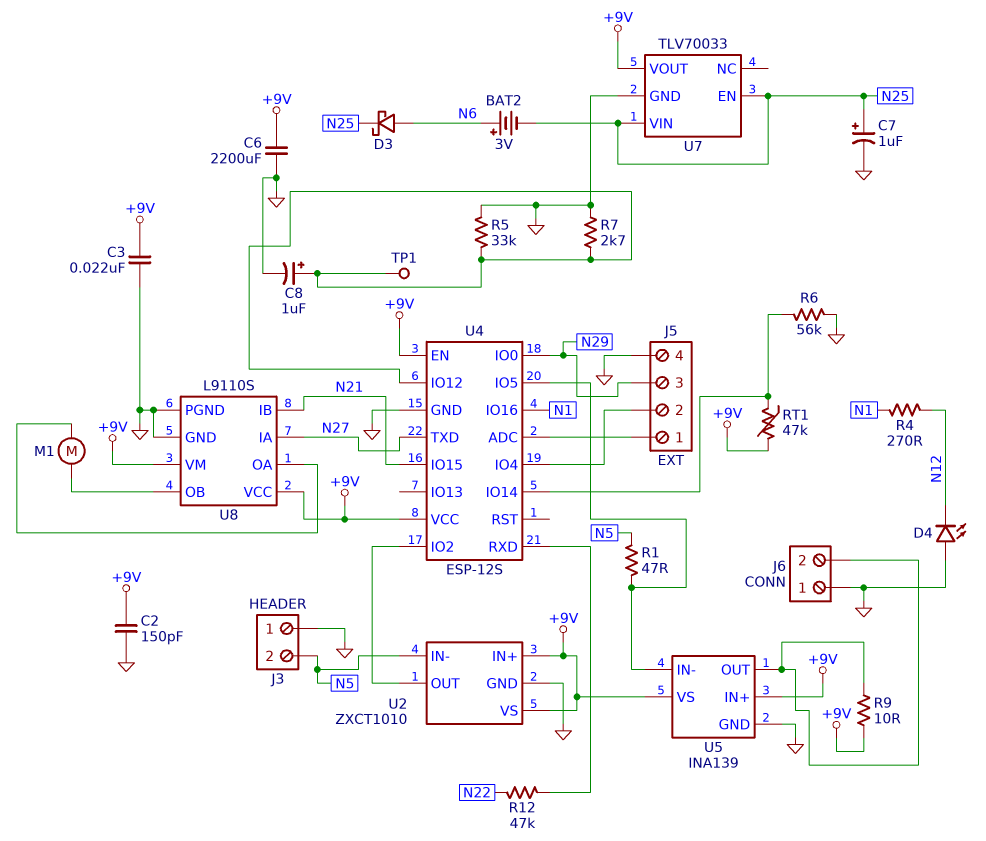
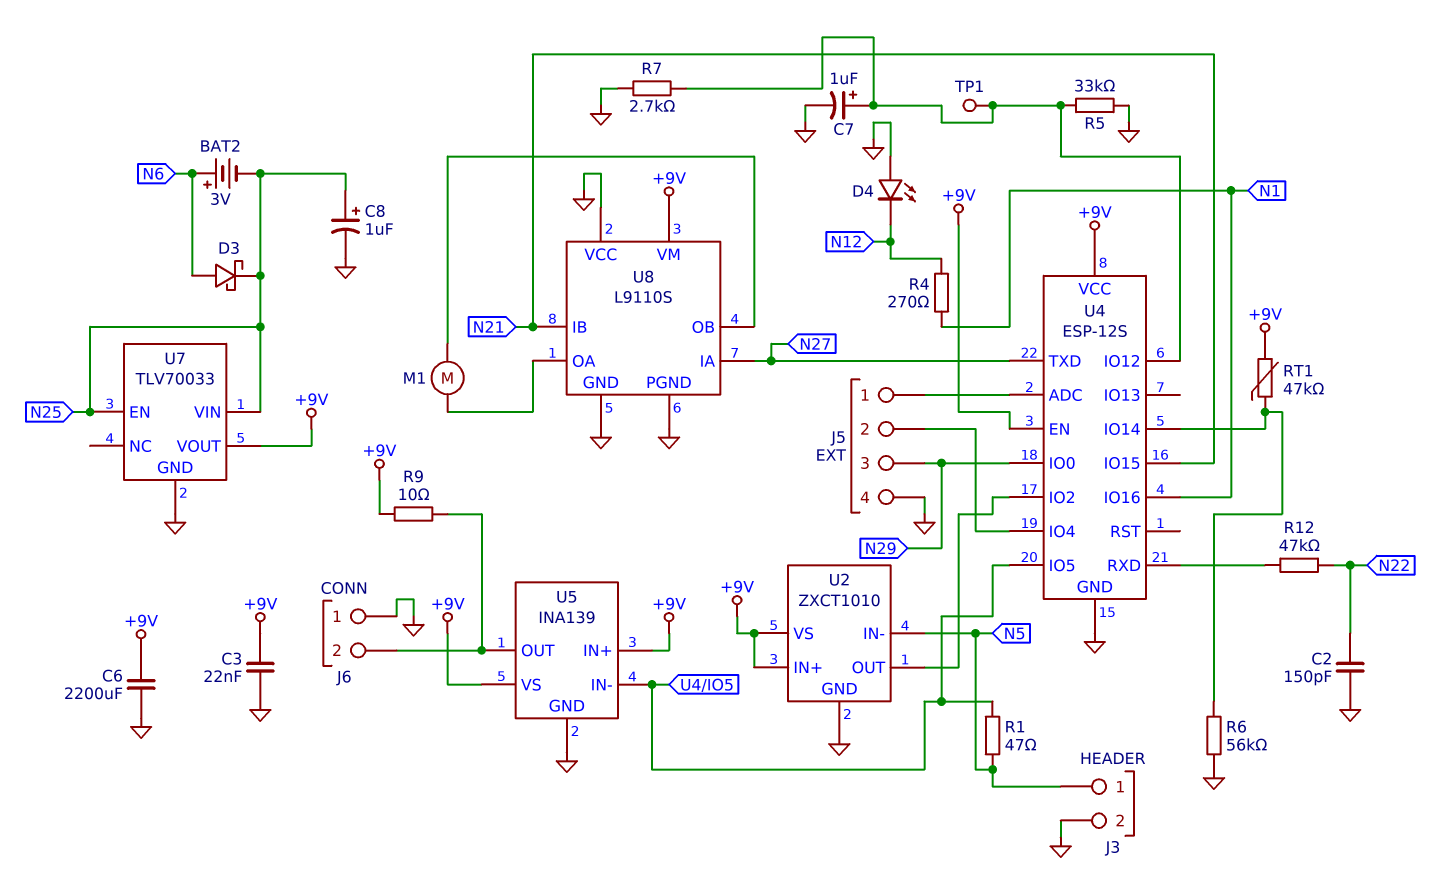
C2: 150pF (+9V, GND) -> 150pF (GND, N22)
C7: 1uF (plus N25, minus GND) -> 1uF (plus U4/IO12, minus GND)
C8: 1uF (plus U4/IO12, minus GND) -> 1uF (plus N25, minus GND)
J3 pin 1: GND -> N5
J3 pin 2: N5 -> GND
U8 pin VCC: +9V -> GND

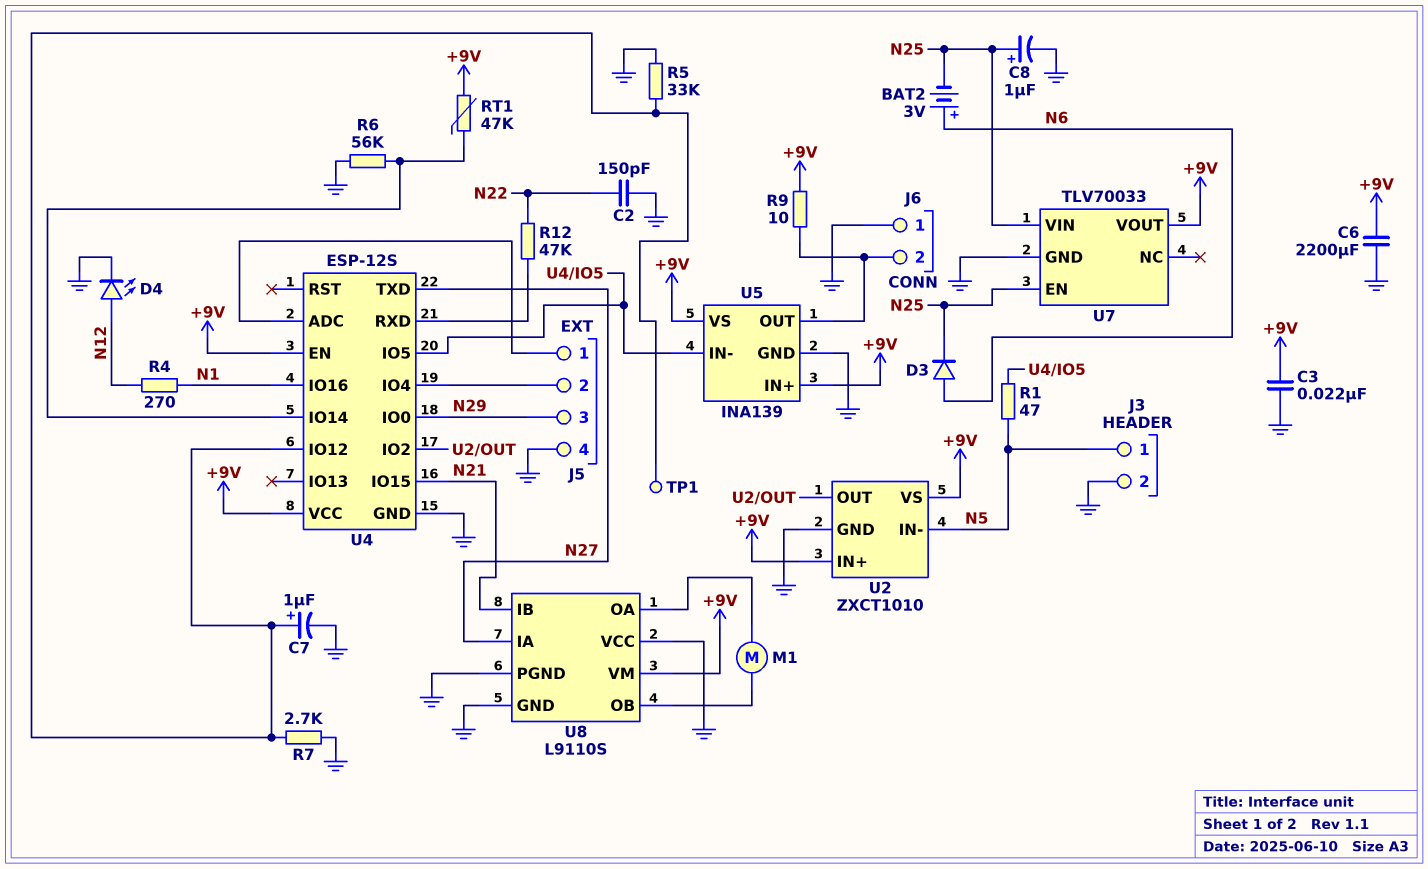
D3: schottky (A N6, K N25) -> diode (A N6, K N25)
D4: LED (A GND, K N12) -> LED (A N12, K GND)

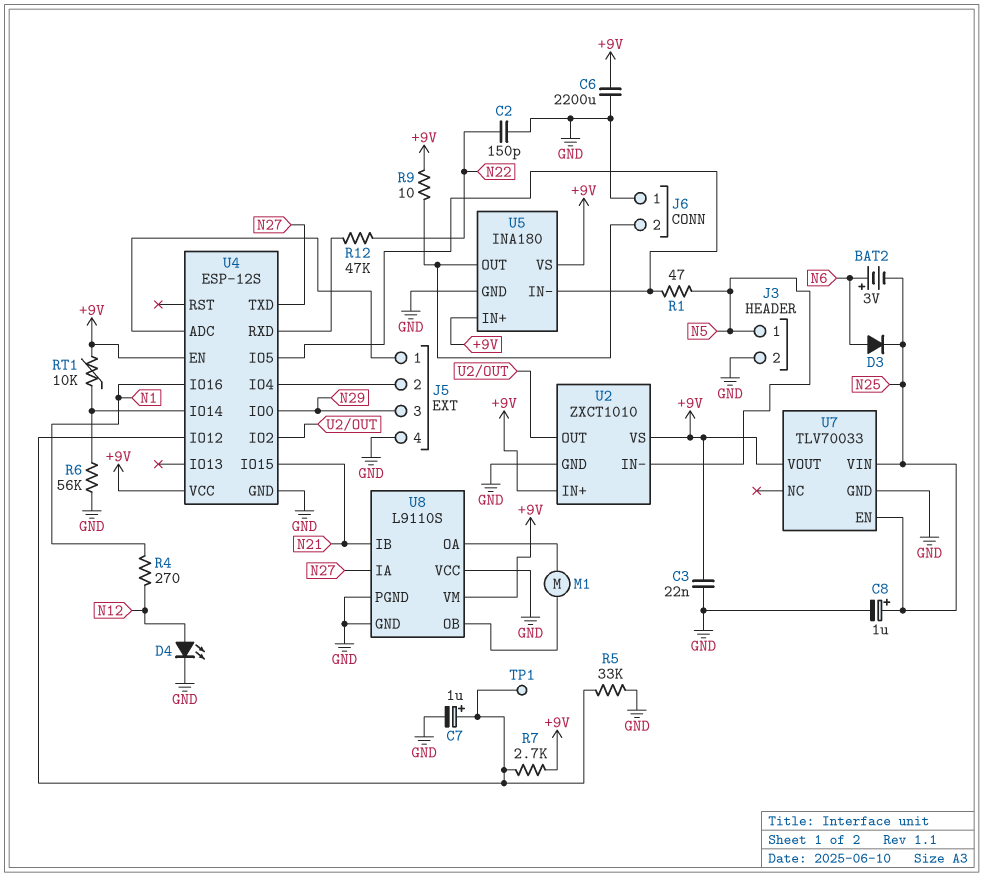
R7: 2.7k (GND, U4/IO12) -> 2.7k (+9V, U4/IO12)
RT1: 47k (+9V, U4/IO14) -> 10k (+9V, U4/IO14)
U5: INA139 -> INA180

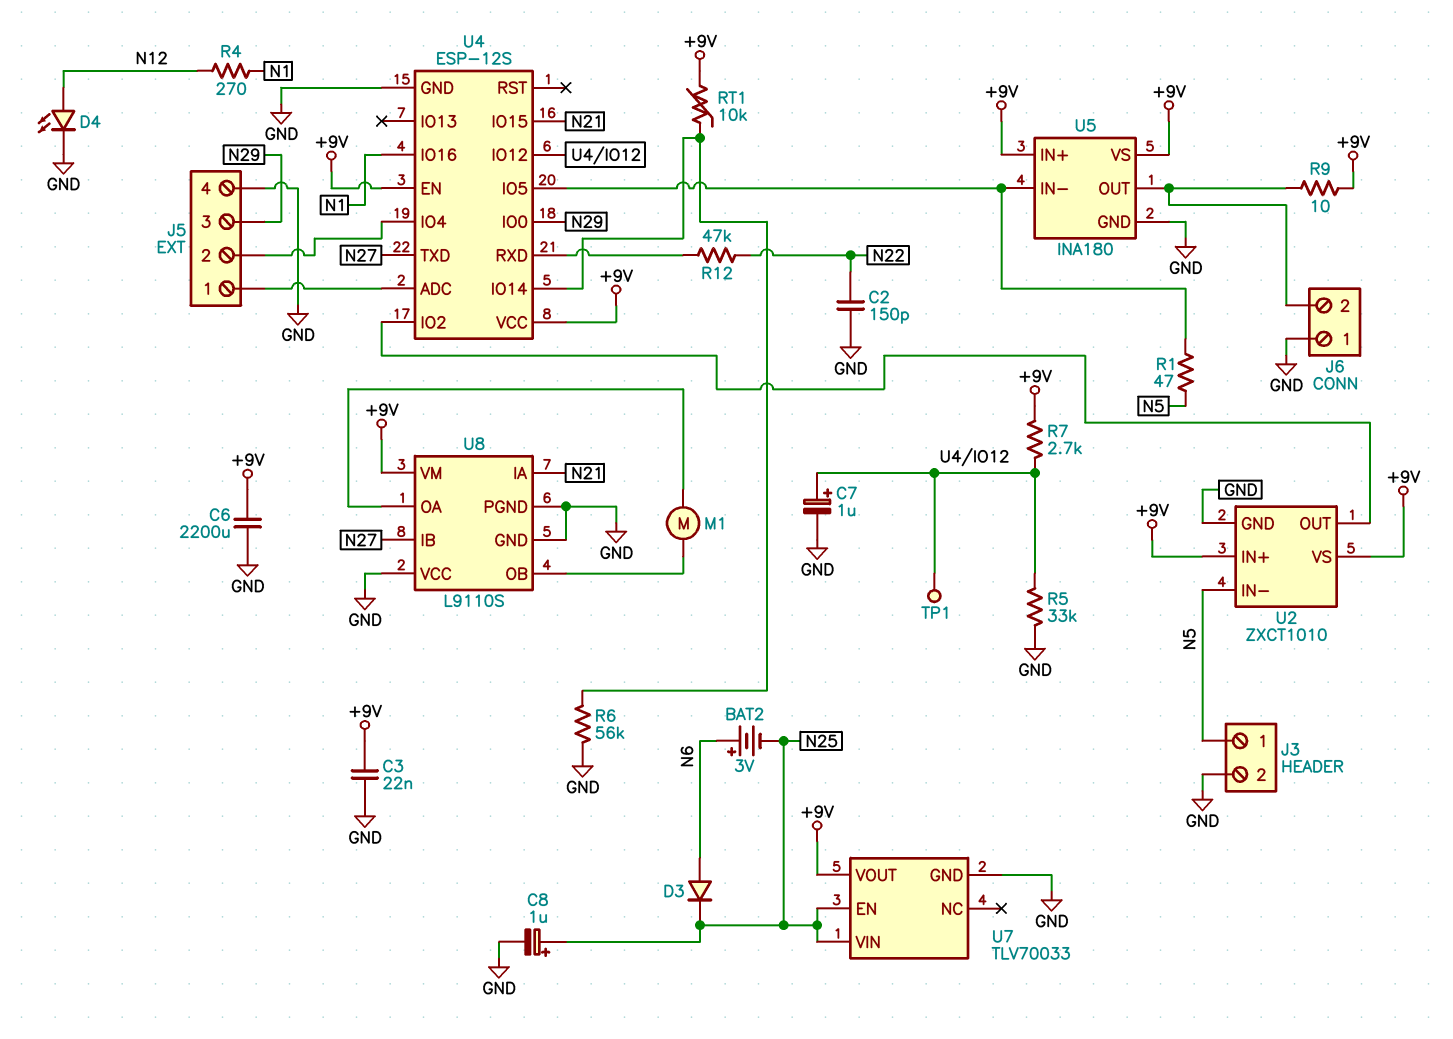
U8 pin IA: N27 -> N21
U8 pin IB: N21 -> N27

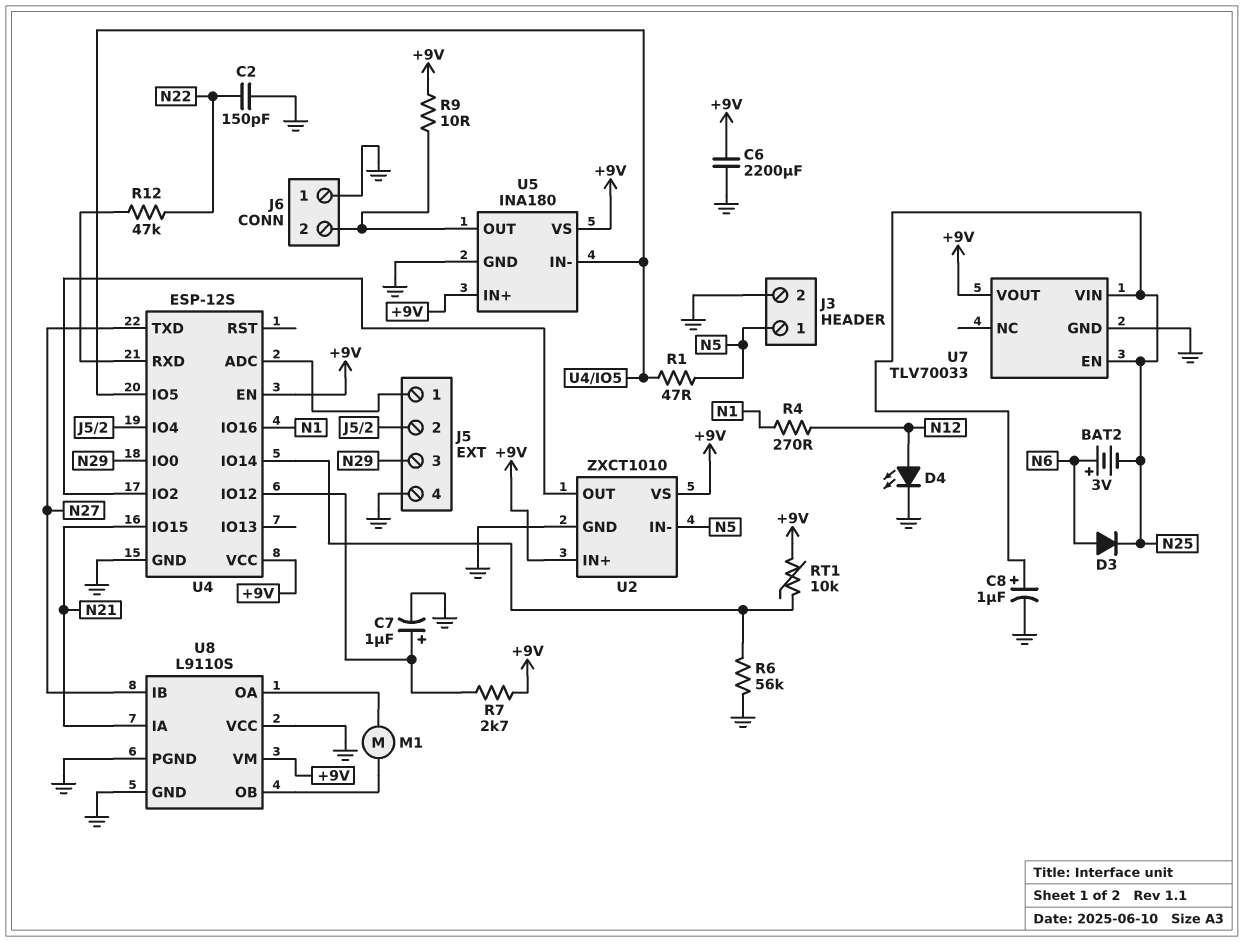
C3: 22nF (+9V, GND) -> none
R5: 33k (GND, U4/IO12) -> none
TP1: test point (U4/IO12) -> none

